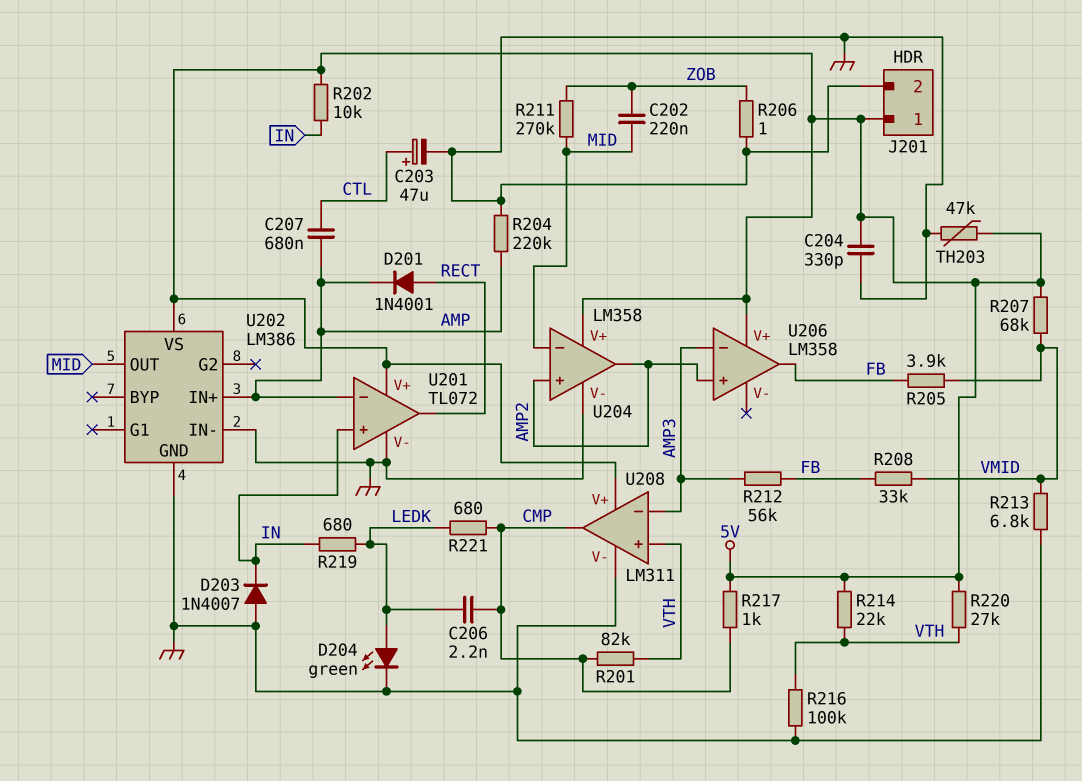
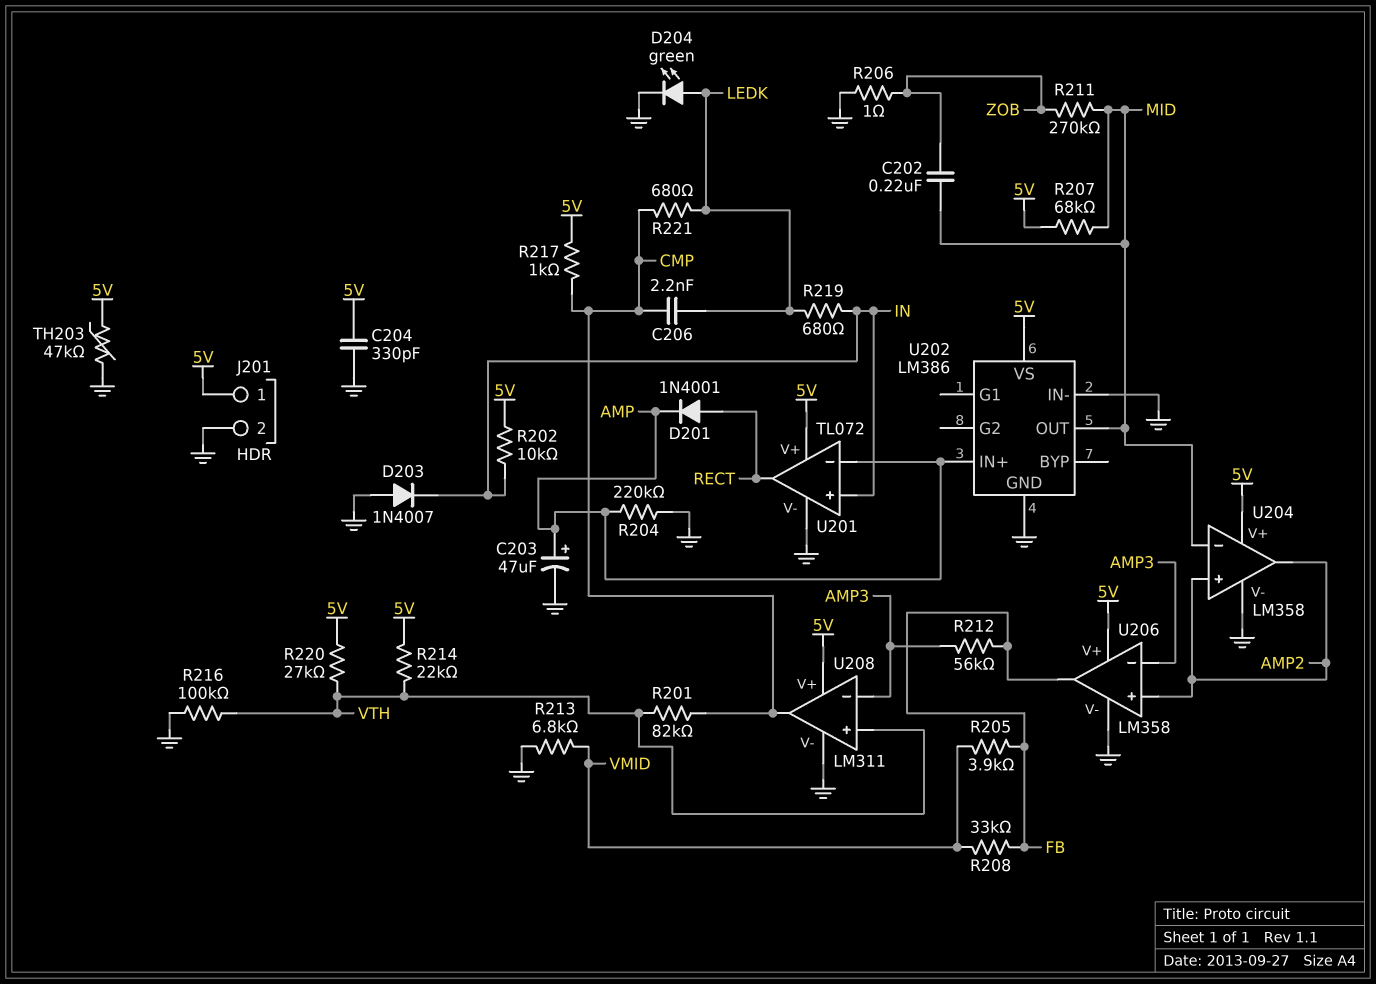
C203: 47uF (plus CTL, minus GND) -> 47uF (plus AMP, minus GND)
C207: 680nF (AMP, CTL) -> none
R207: 68k (5V, VMID) -> 68k (5V, MID)
U206 pin V-: none -> GND

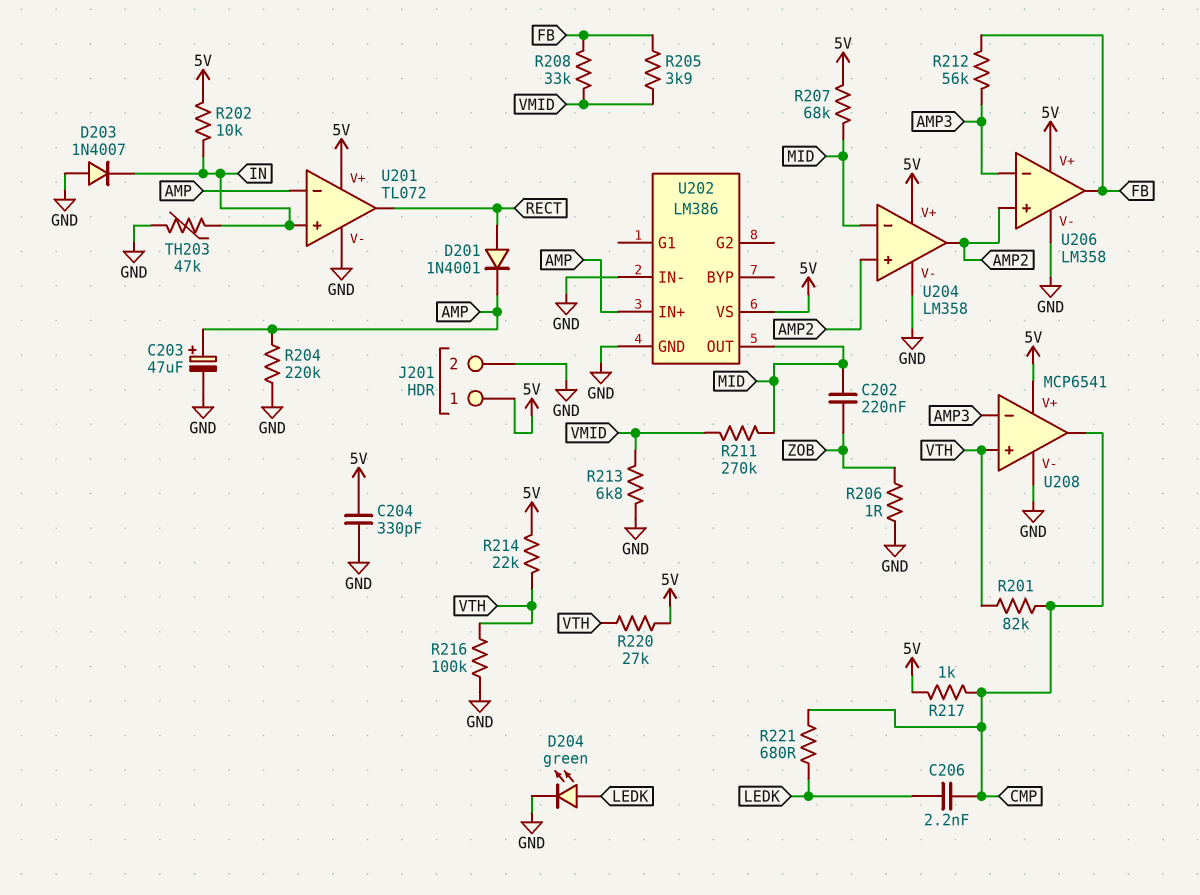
R211: 270k (MID, ZOB) -> 270k (MID, VMID)
R219: 680 (IN, LEDK) -> none
TH203: 47k (5V, GND) -> 47k (GND, IN)
U208: LM311 -> MCP6541

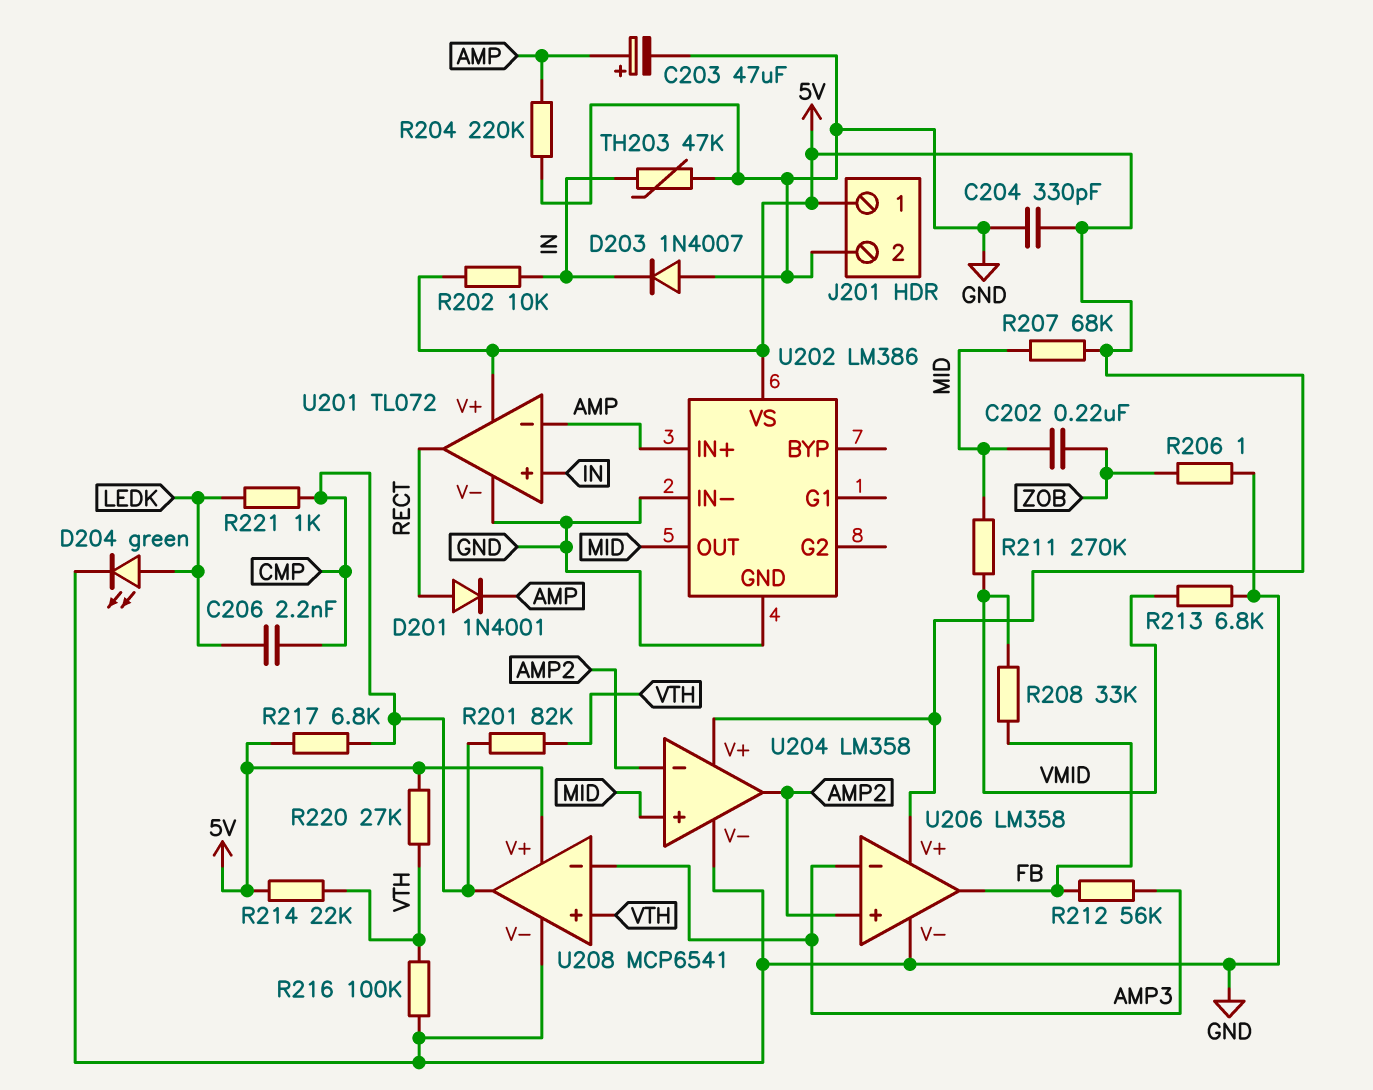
R205: 3.9k (FB, VMID) -> none
R217: 1k (5V, CMP) -> 6.8k (5V, CMP)
R221: 680 (CMP, LEDK) -> 1k (CMP, LEDK)
U204 pin in+: AMP2 -> MID
U204 pin in-: MID -> AMP2

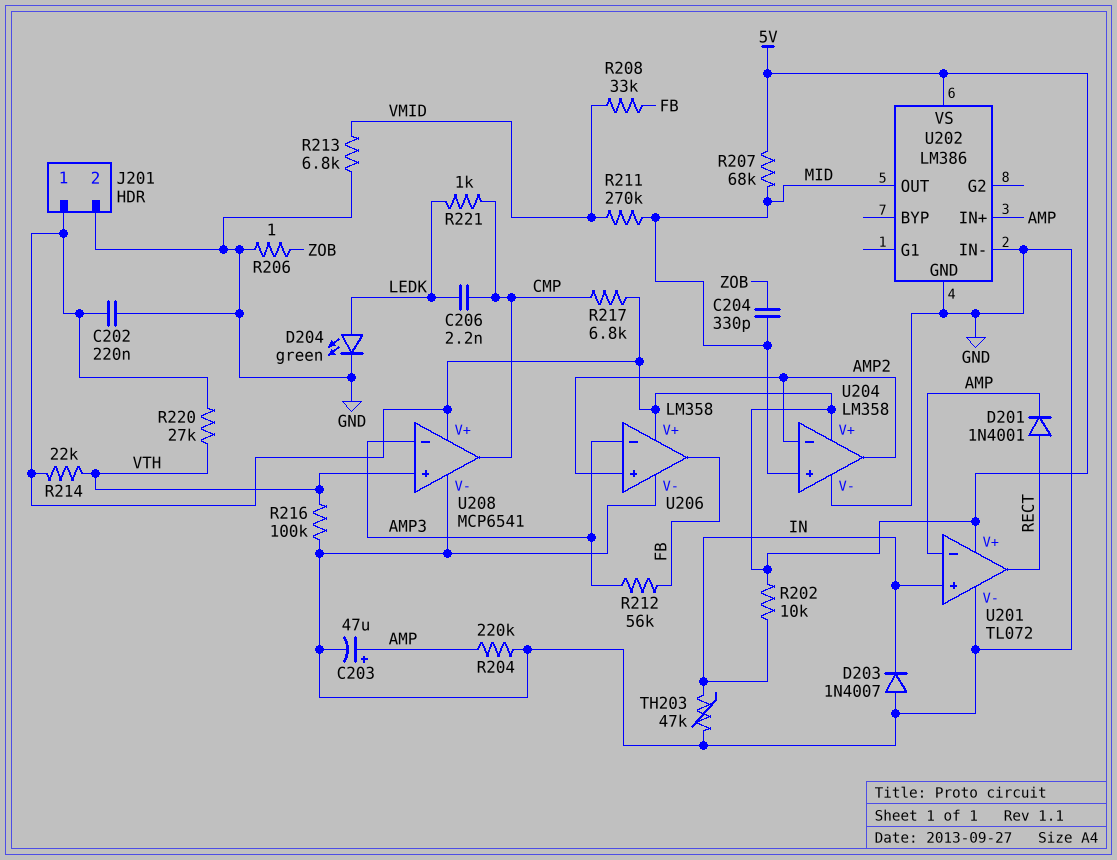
C202: 220nF (MID, ZOB) -> 220nF (5V, GND)
C204: 330pF (5V, GND) -> 330pF (MID, ZOB)
R201: 82k (CMP, VTH) -> none

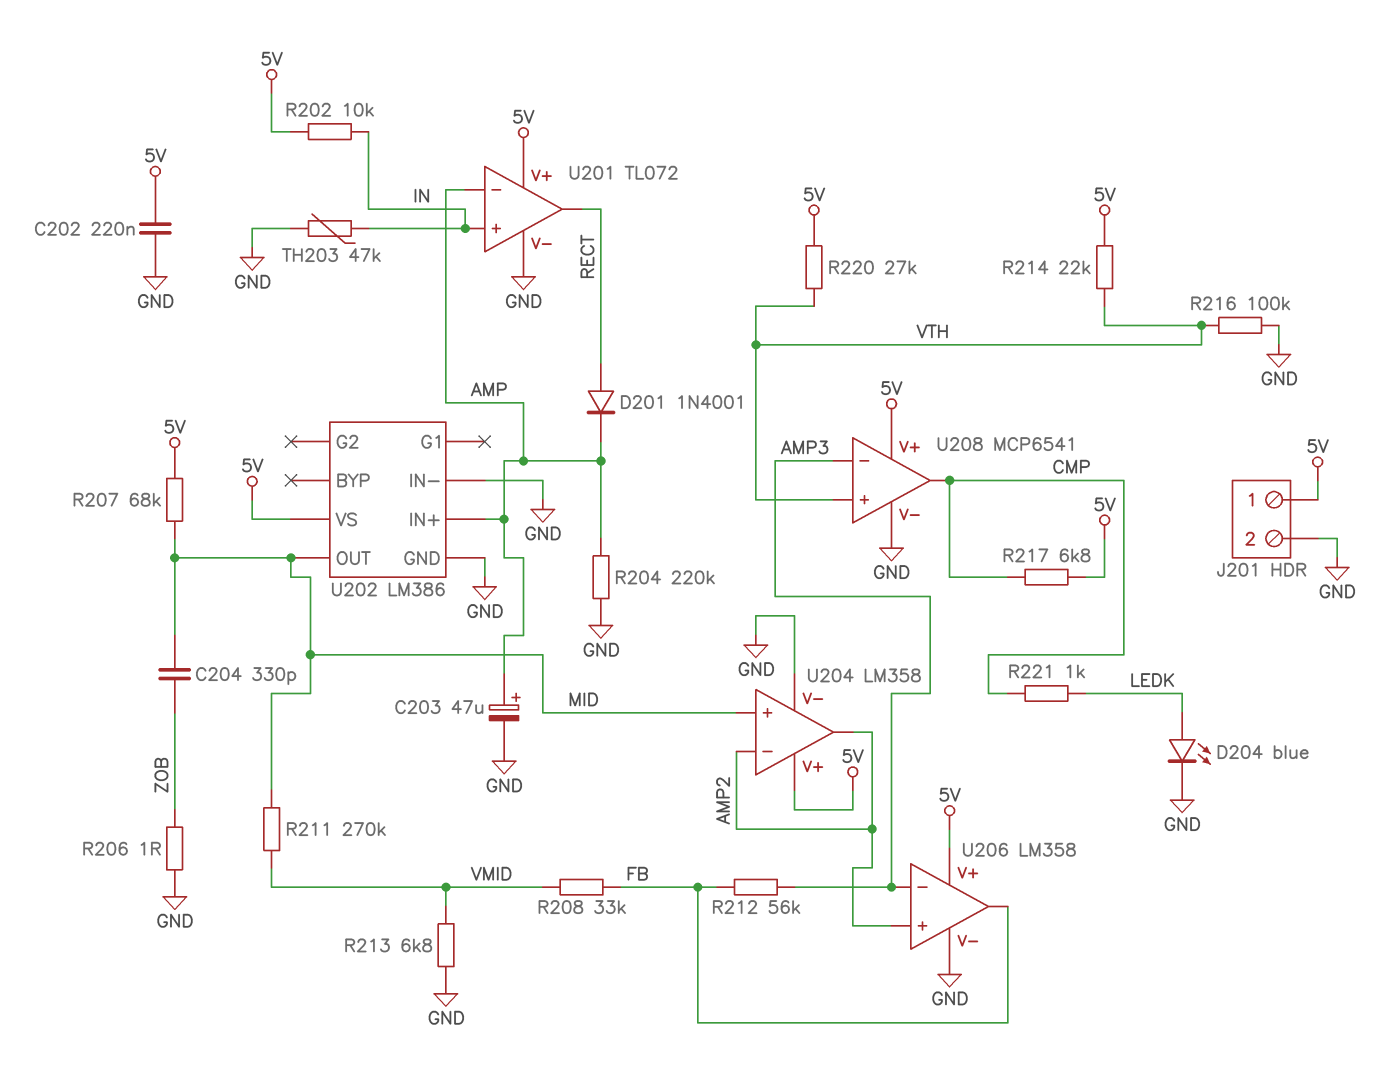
C206: 2.2nF (CMP, LEDK) -> none
D203: diode 1N4007 (A GND, K IN) -> none
D204: LED green (A LEDK, K GND) -> LED blue (A LEDK, K GND)

